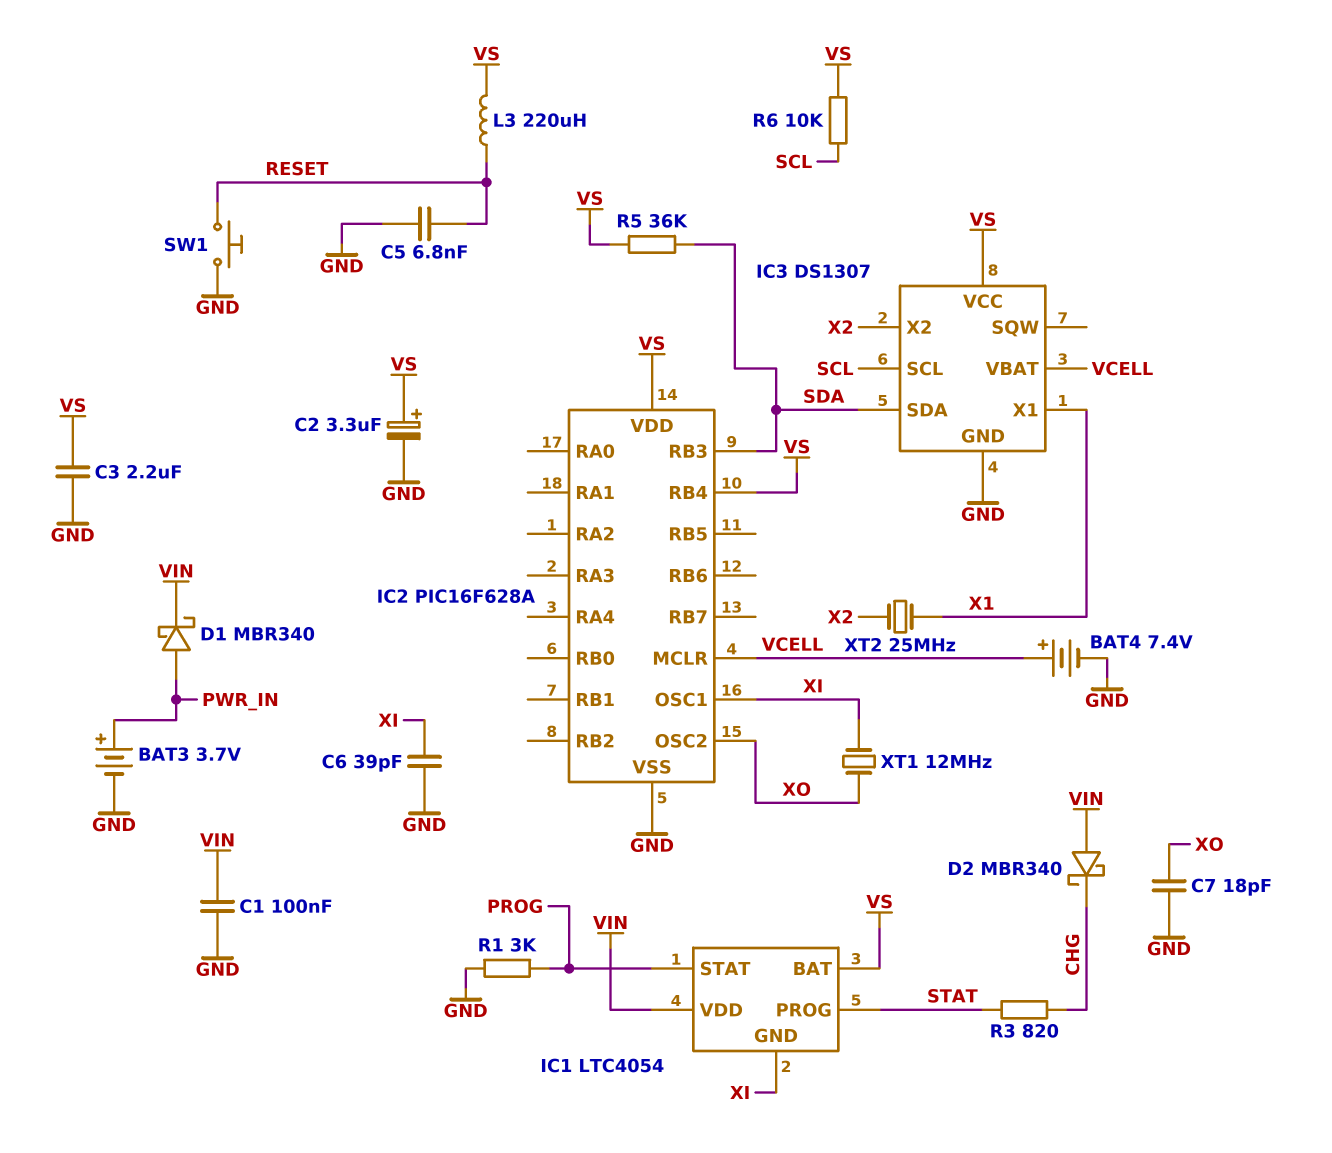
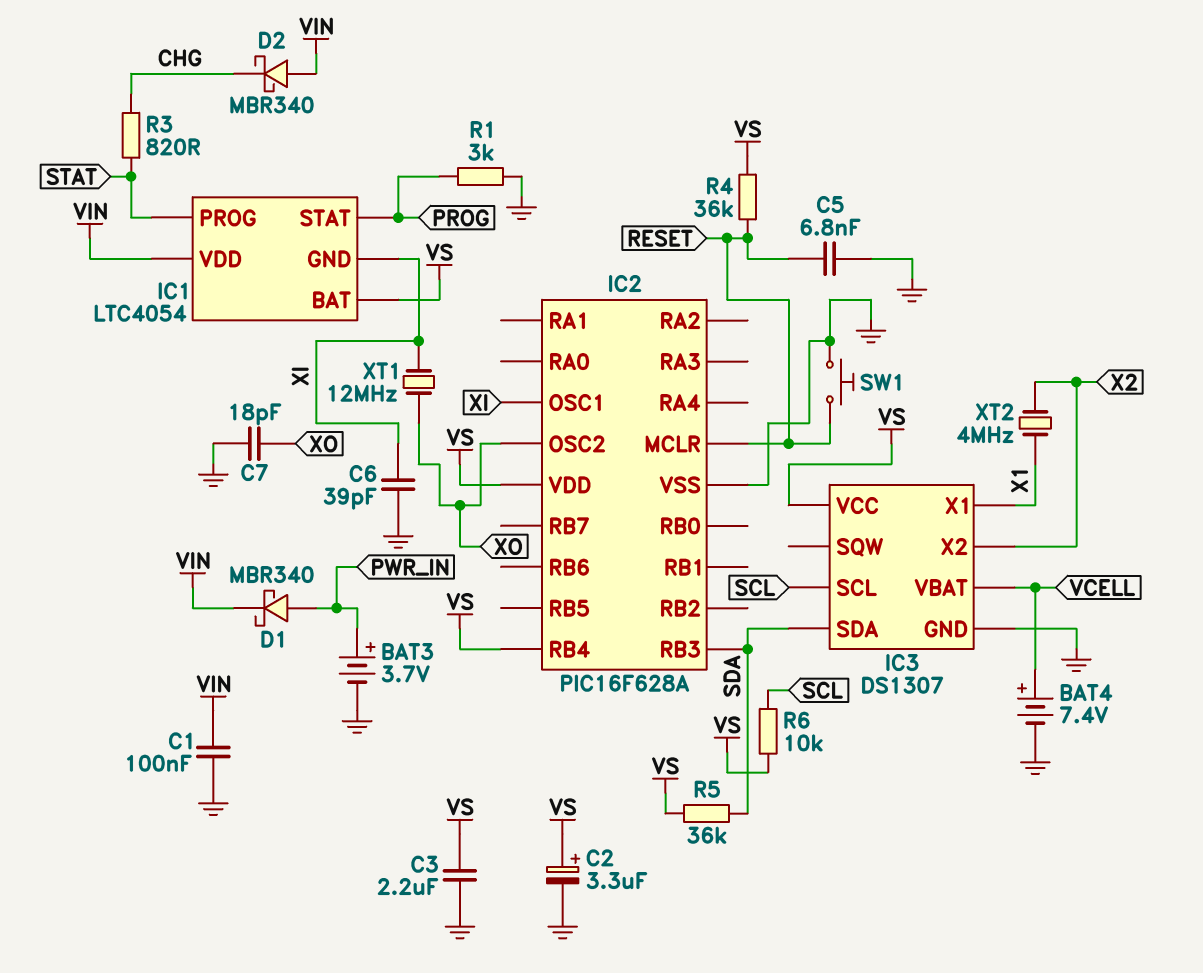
IC2 pin MCLR: VCELL -> RESET
L3: 220uH (RESET, VS) -> none
R4: none -> 36k (RESET, VS)
XT2: 25MHz (X1, X2) -> 4MHz (X1, X2)

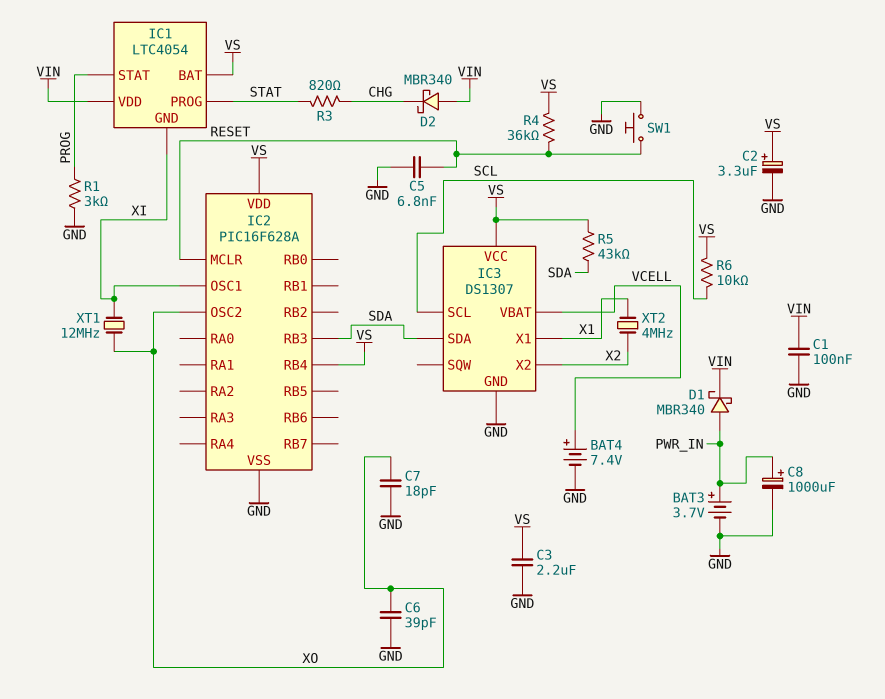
C6: 39pF (GND, XI) -> 39pF (GND, XO)
C8: none -> 1000uF (plus PWR_IN, minus GND)
R5: 36k (SDA, VS) -> 43k (SDA, VS)

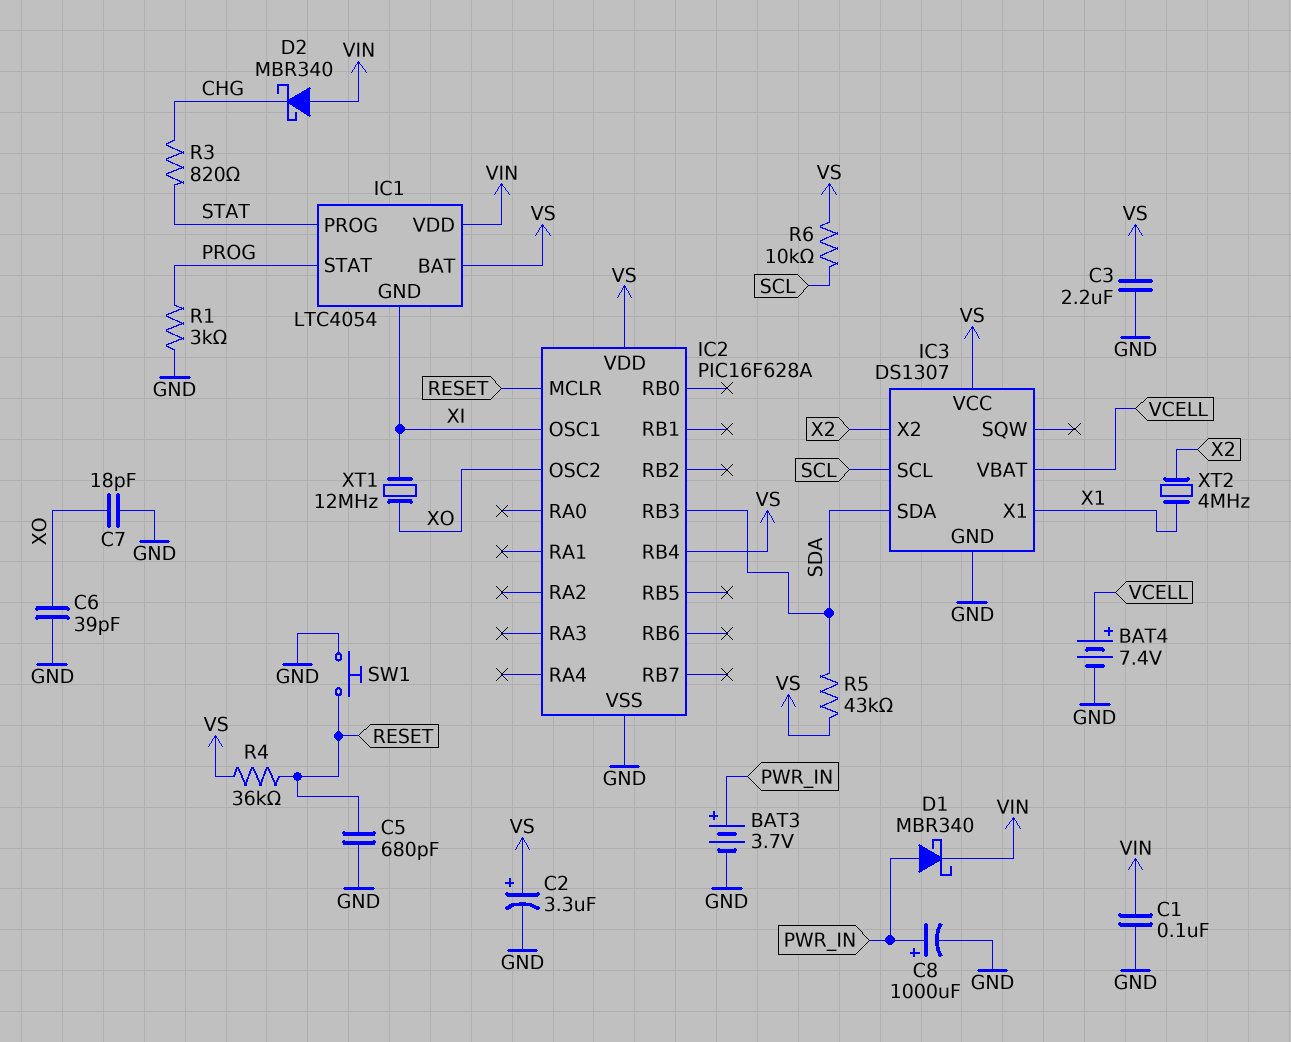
C5: 6.8nF (GND, RESET) -> 680pF (GND, RESET)

